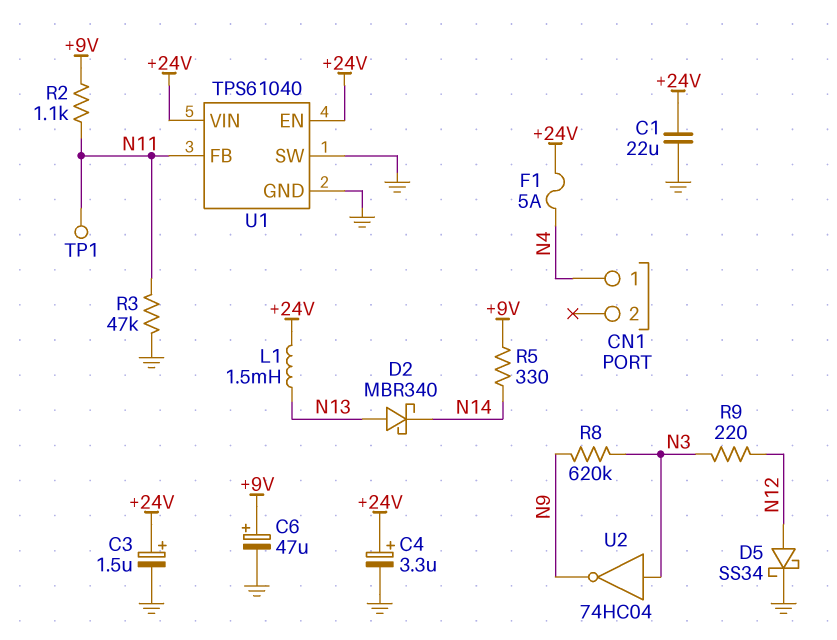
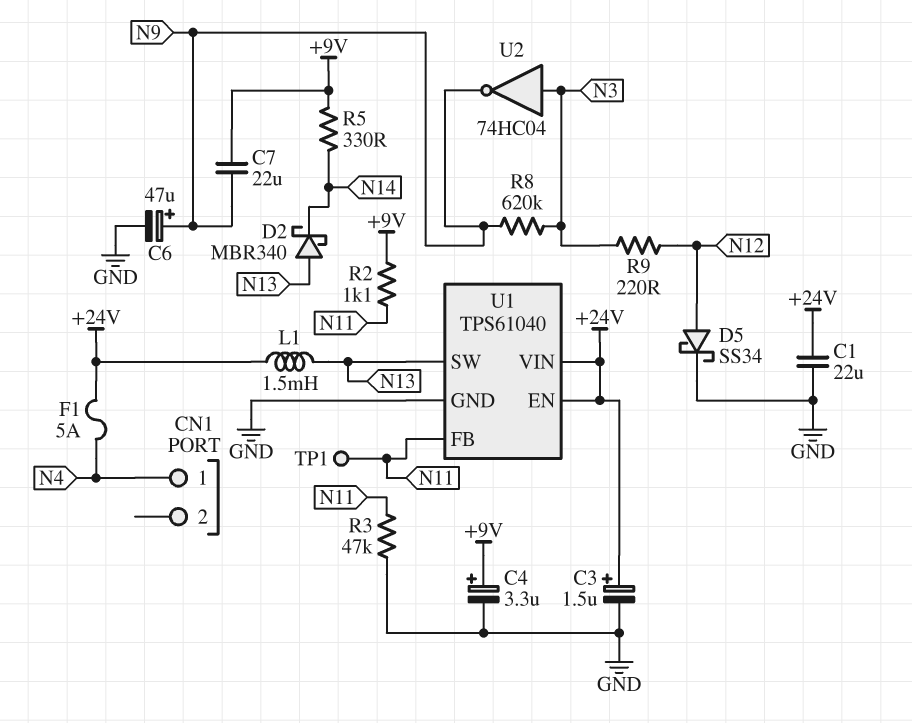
C4: 3.3uF (plus +24V, minus GND) -> 3.3uF (plus +9V, minus GND)
C6: 47uF (plus +9V, minus GND) -> 47uF (plus N9, minus GND)
C7: none -> 22uF (+9V, N9)
U1 pin SW: GND -> N13

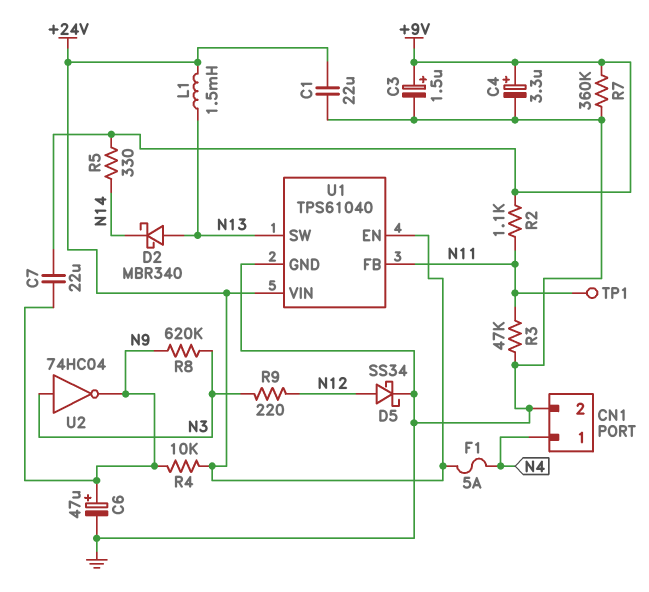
C3: 1.5uF (plus +24V, minus GND) -> 1.5uF (plus +9V, minus GND)
CN1 pin 2: none -> GND
R4: none -> 10k (+24V, N9)
R7: none -> 360k (+9V, GND)

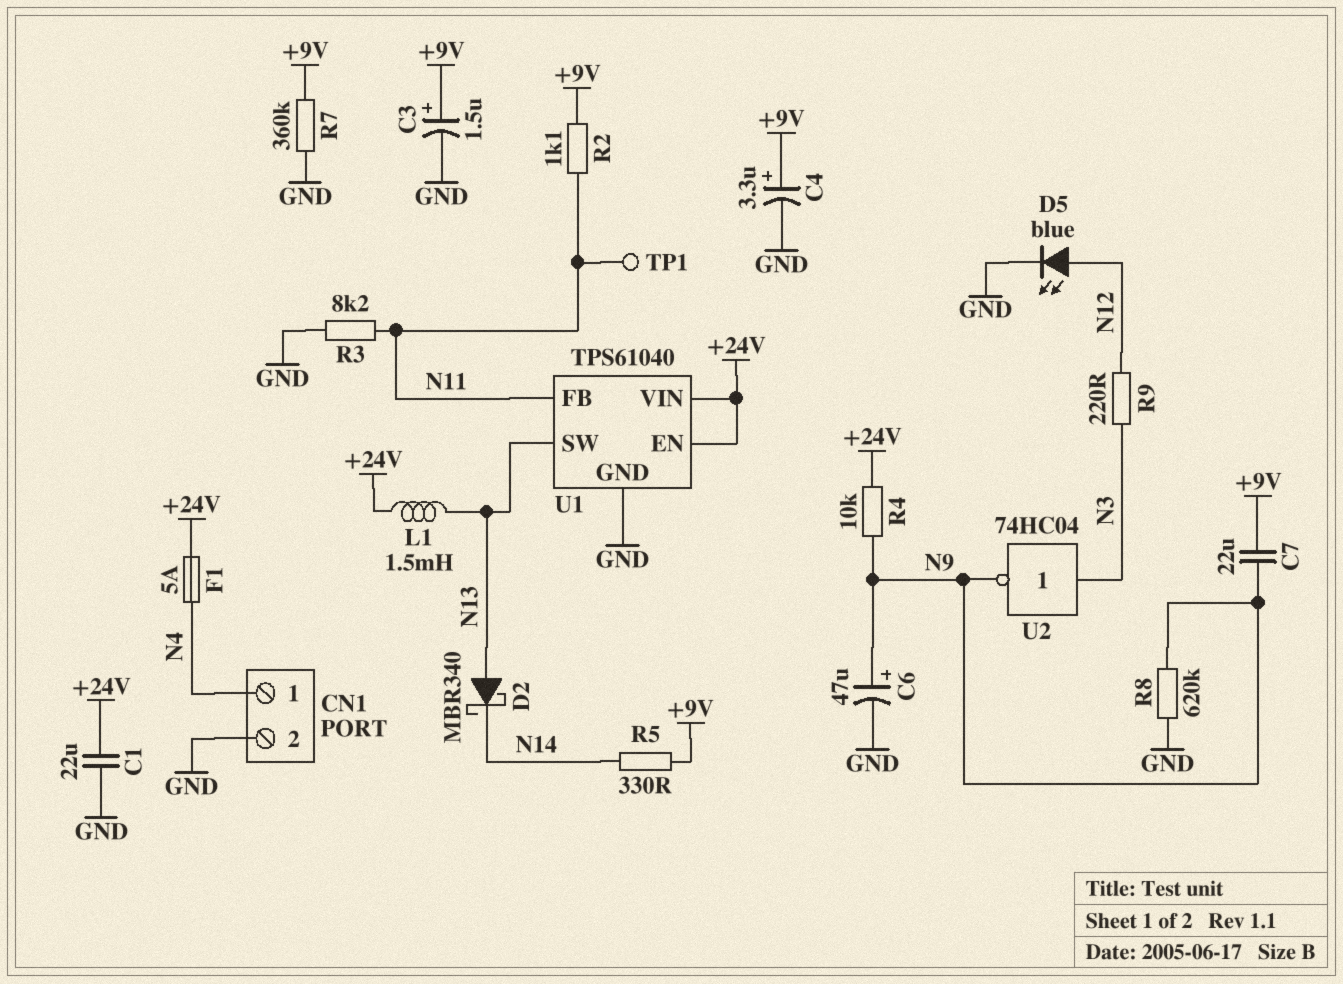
D5: schottky SS34 (A N12, K GND) -> LED blue (A N12, K GND)
R3: 47k (GND, N11) -> 8.2k (GND, N11)
R8: 620k (N3, N9) -> 620k (GND, N9)

